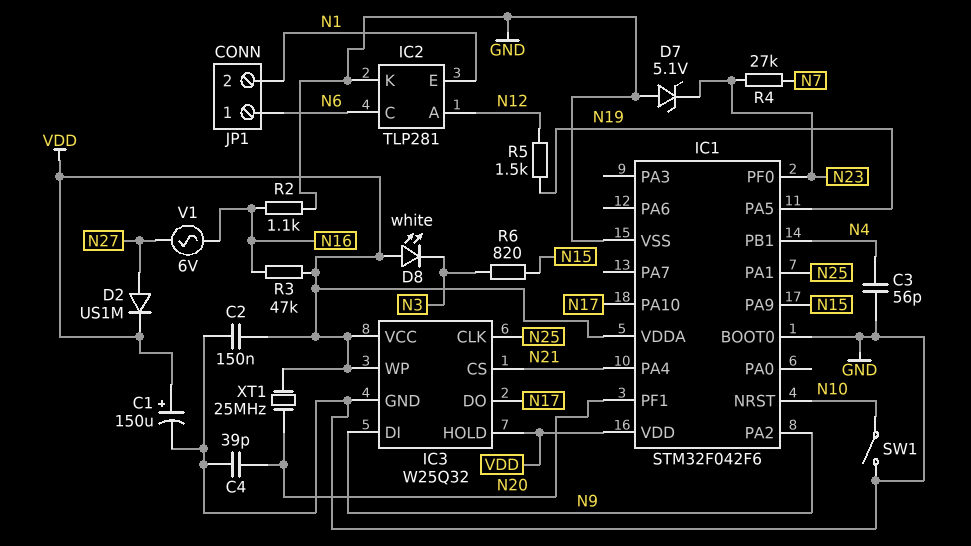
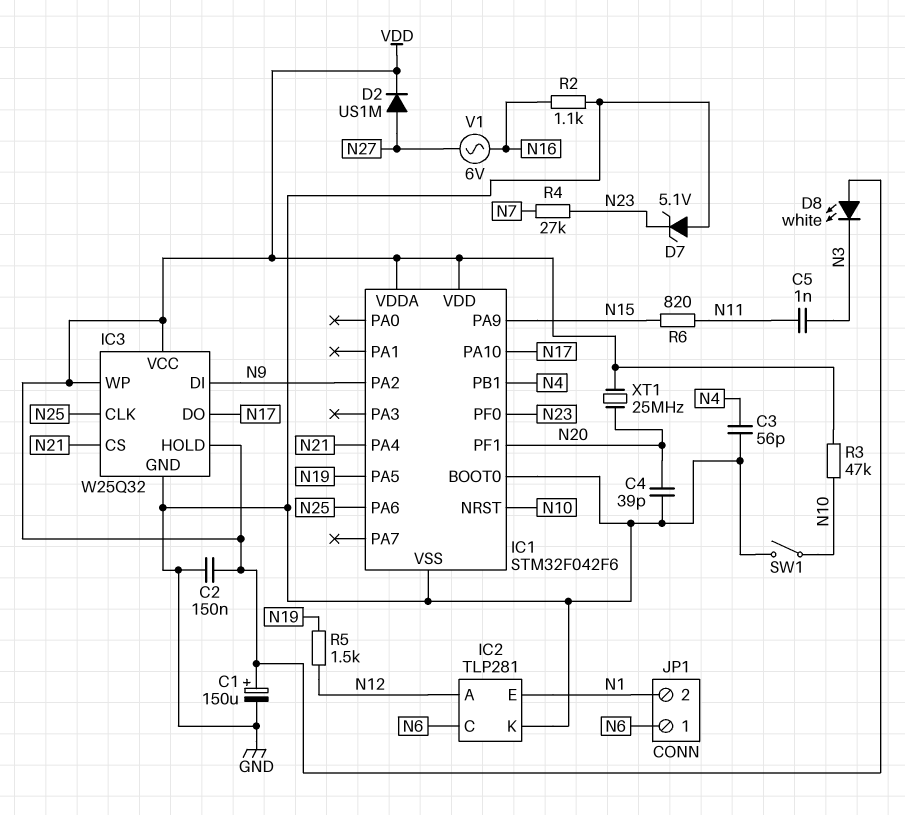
C5: none -> 1nF (N3, N11)
IC1 pin PA1: N25 -> none
IC1 pin PA6: none -> N25
R3: 47k (N16, VDD) -> 47k (N10, VDD)
R6: 820 (N3, N15) -> 820 (N11, N15)

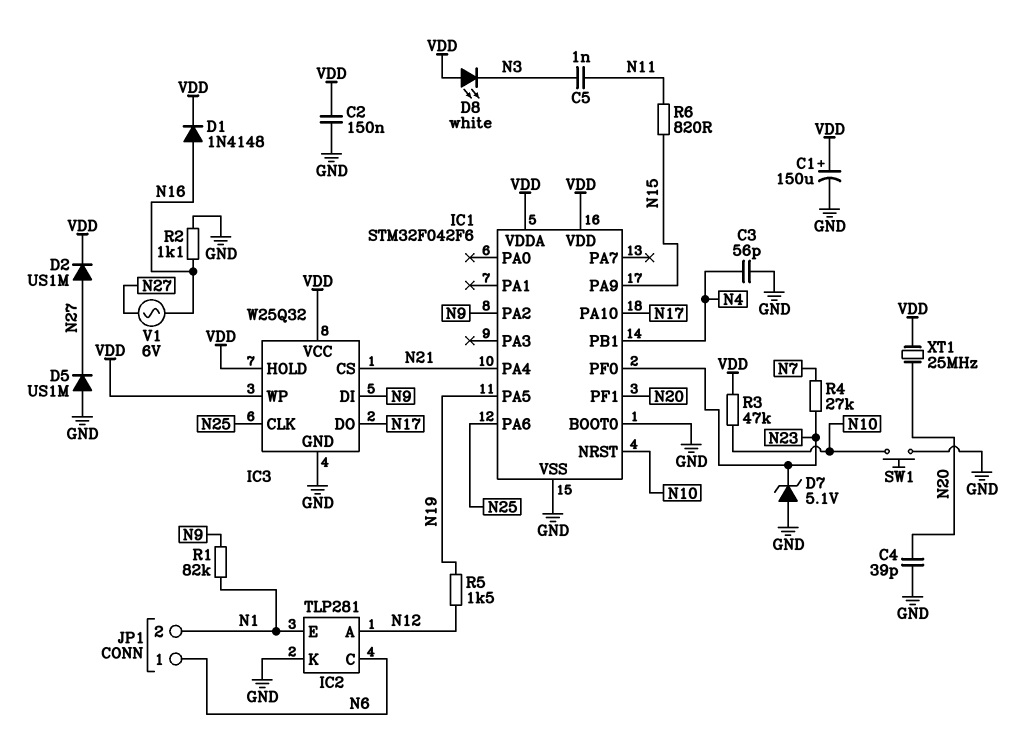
D1: none -> diode 1N4148 (A N16, K VDD)
D5: none -> diode US1M (A GND, K N27)
R1: none -> 82k (N1, N9)
SW1: switch (GND, N10) -> button (GND, N10)

